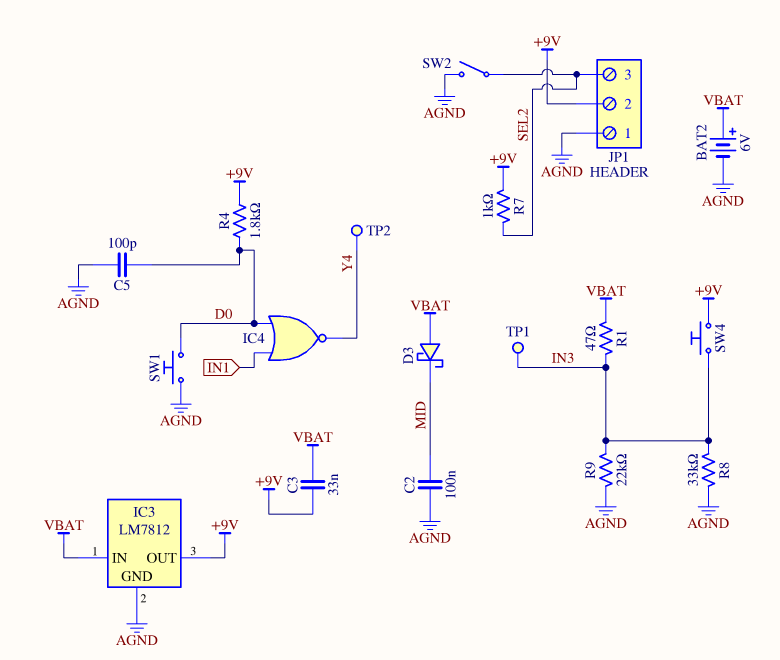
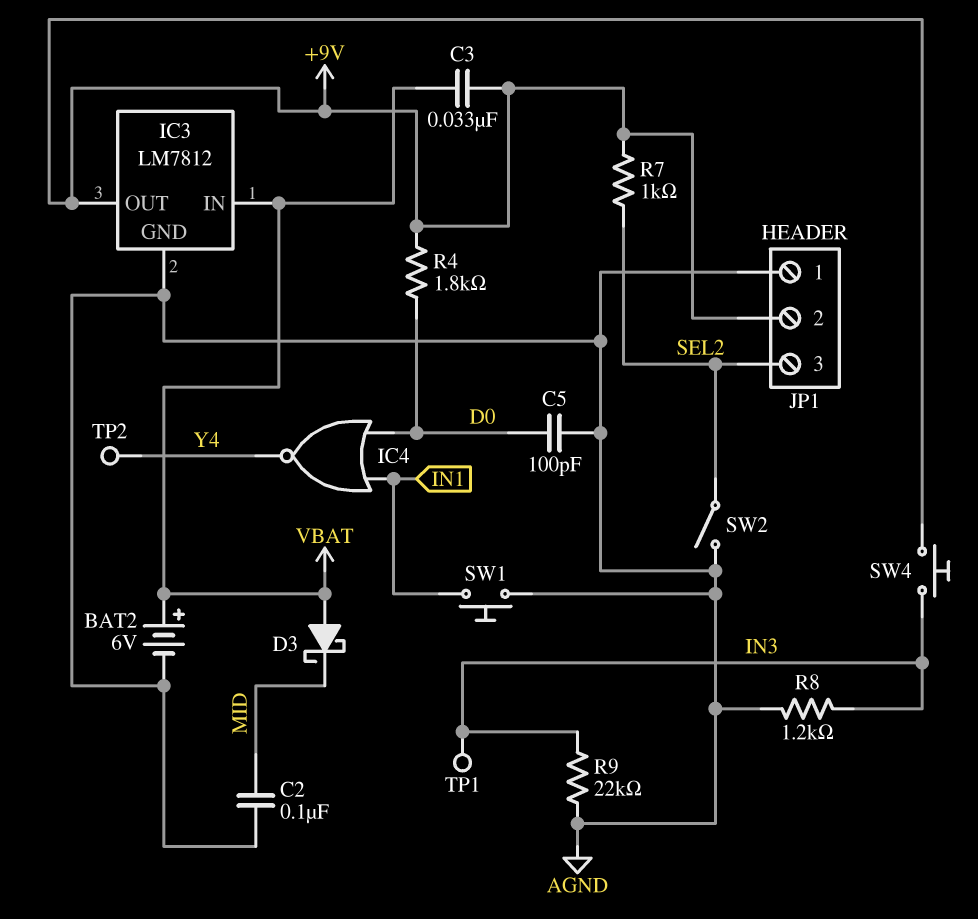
R1: 47 (IN3, VBAT) -> none
R8: 33k (AGND, IN3) -> 1.2k (AGND, IN3)
SW1: button (AGND, D0) -> button (AGND, IN1)

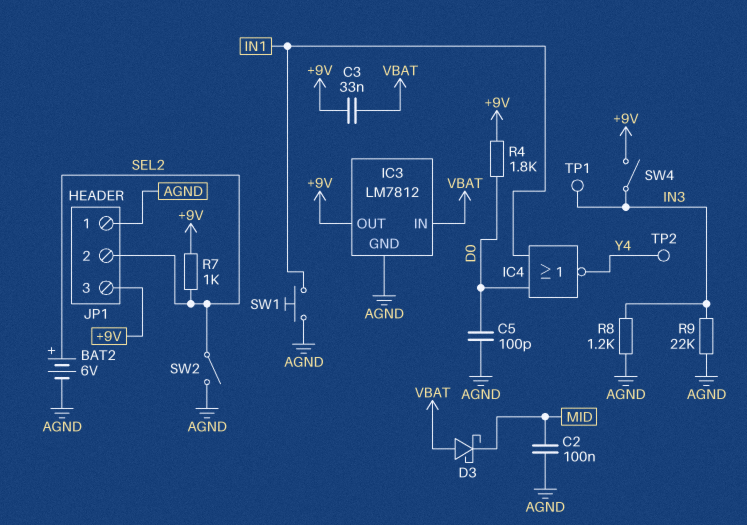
BAT2: 6V (plus VBAT, minus AGND) -> 6V (plus SEL2, minus AGND)
JP1 pin 2: +9V -> SEL2
JP1 pin 3: SEL2 -> +9V
SW4: button (+9V, IN3) -> switch (+9V, IN3)

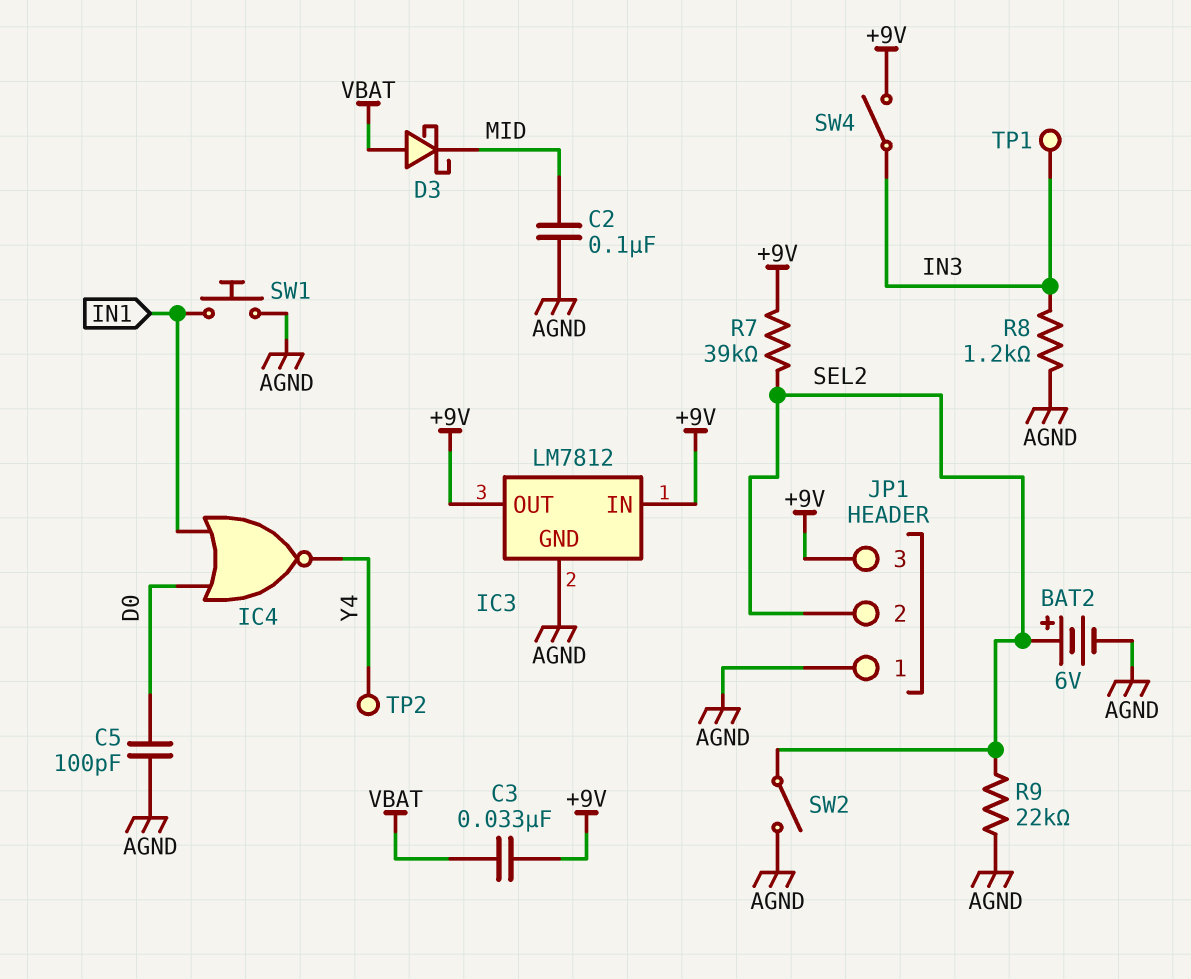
IC3 pin IN: VBAT -> +9V
R4: 1.8k (+9V, D0) -> none
R7: 1k (+9V, SEL2) -> 39k (+9V, SEL2)
R9: 22k (AGND, IN3) -> 22k (AGND, SEL2)

